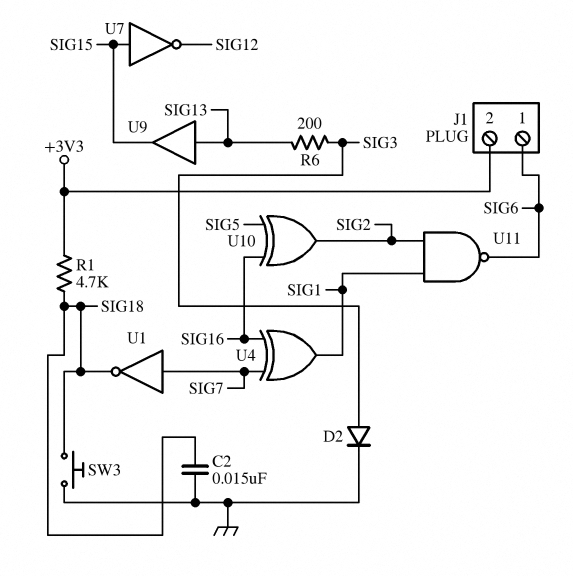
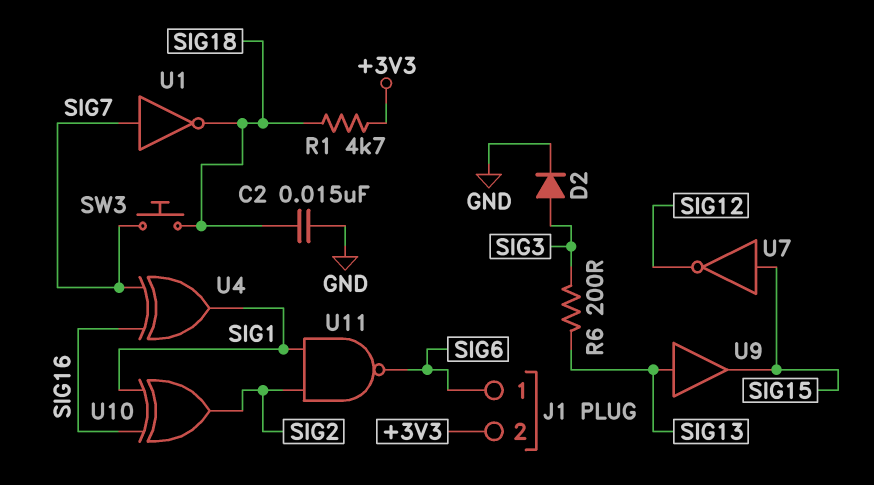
SW3: button (GND, SIG18) -> button (SIG7, SIG18)
U10: XOR (in SIG5, in SIG16, out SIG2) -> XOR (in SIG1, in SIG16, out SIG2)

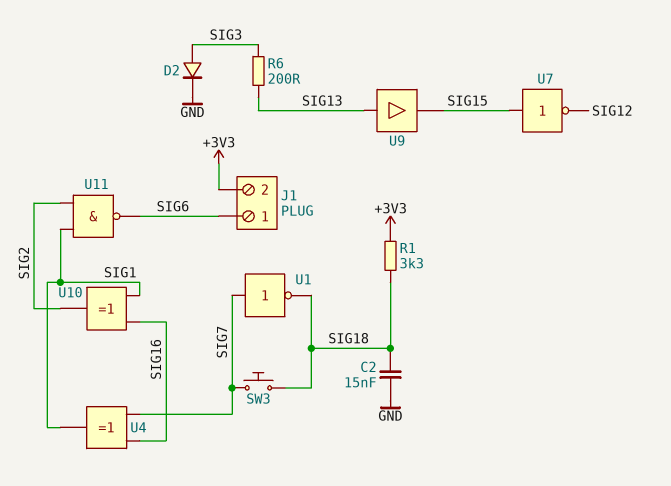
R1: 4.7k (+3V3, SIG18) -> 3.3k (+3V3, SIG18)

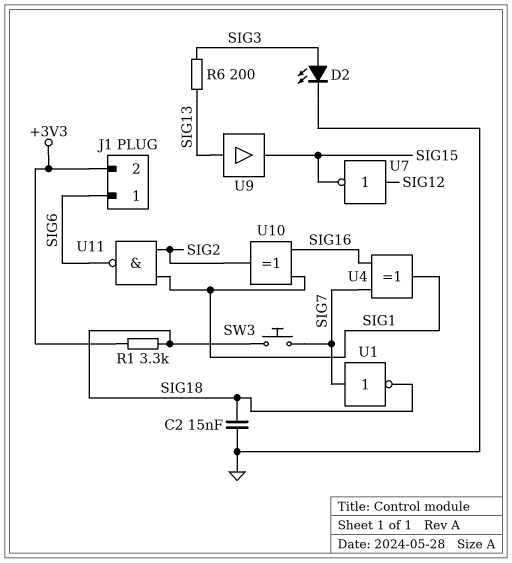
D2: diode (A SIG3, K GND) -> LED (A SIG3, K GND)
U7: NOT (in SIG15, out SIG12) -> NOT (in SIG12, out SIG15)

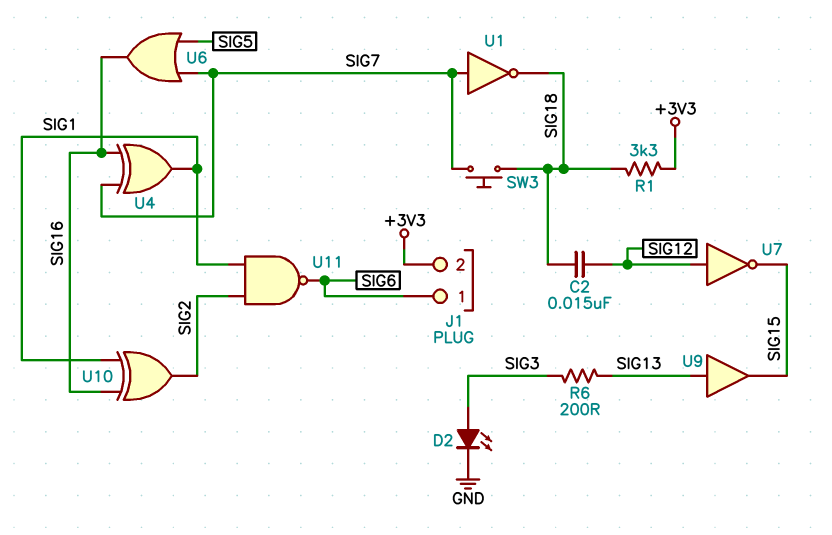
C2: 15nF (GND, SIG18) -> 15nF (SIG12, SIG18)
U6: none -> OR (in SIG5, in SIG7, out SIG16)

